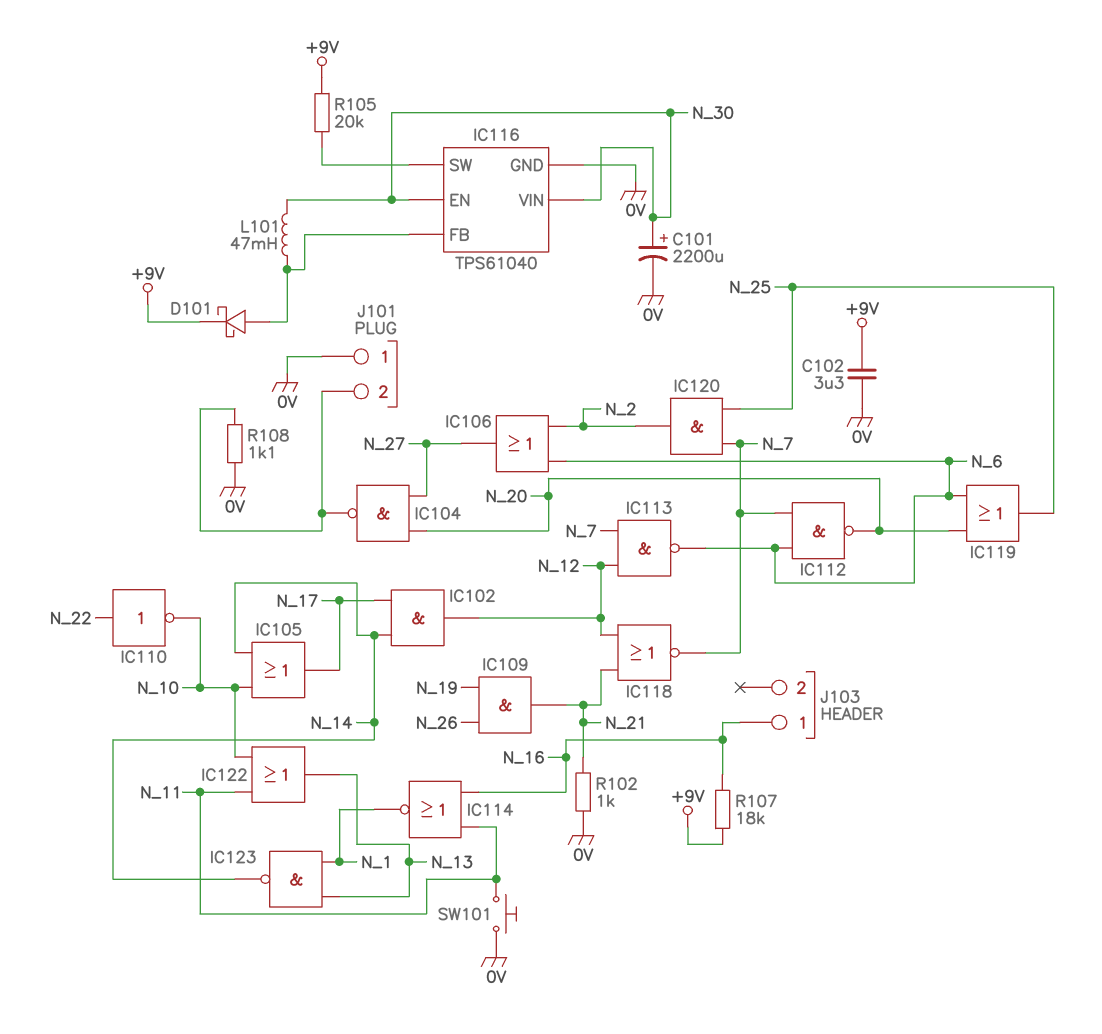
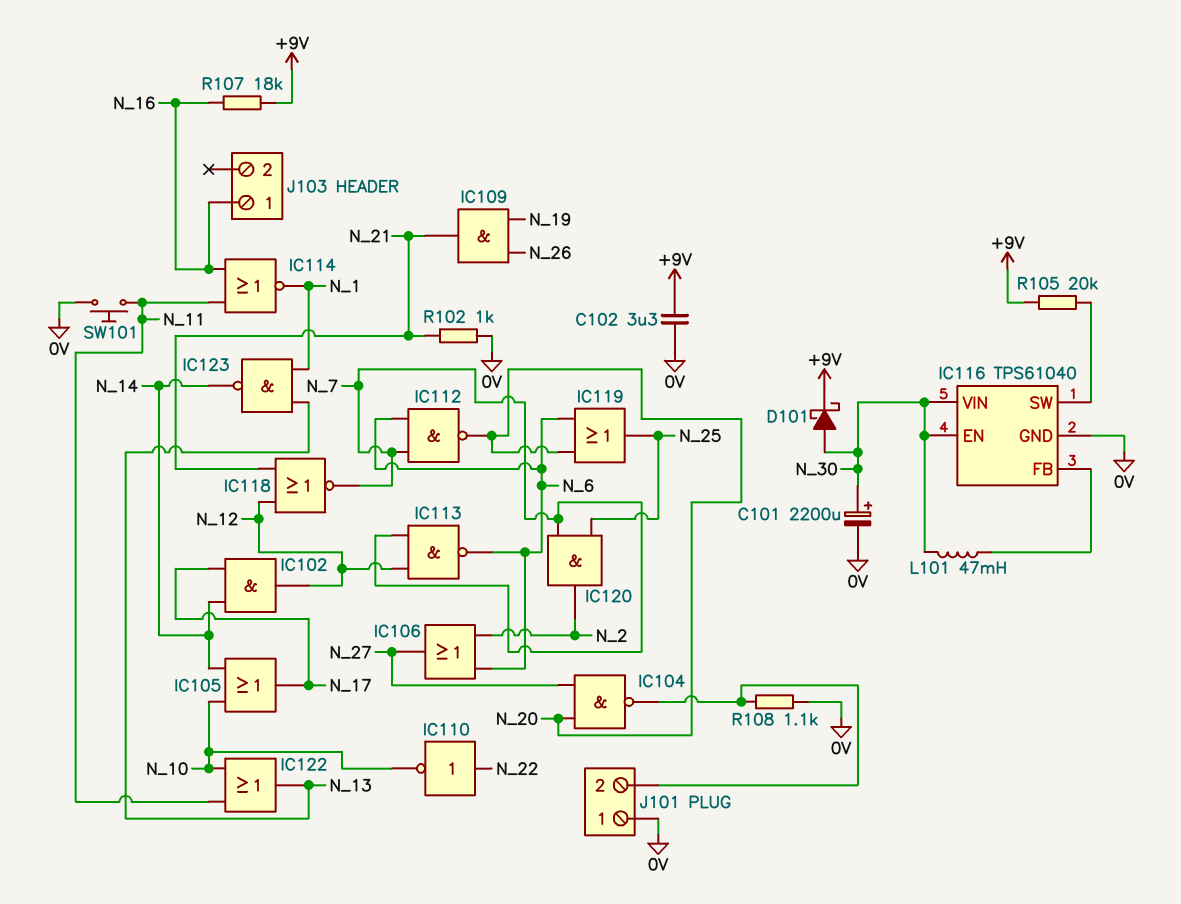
D101: schottky (A IC116/FB, K +9V) -> schottky (A N_30, K +9V)

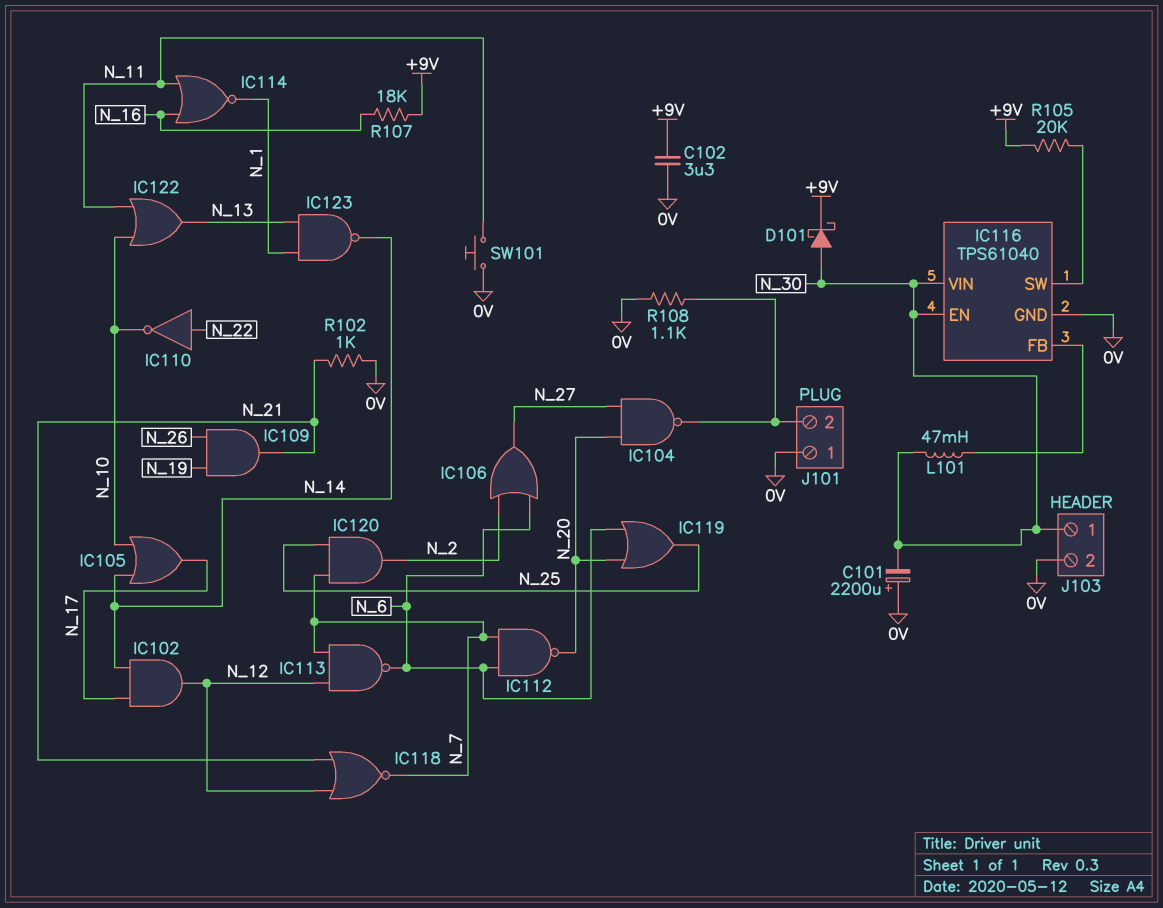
C101: 2200uF (plus N_30, minus 0V) -> 2200uF (plus 0V, minus N_30)
J103 pin 1: N_16 -> N_30
J103 pin 2: none -> 0V

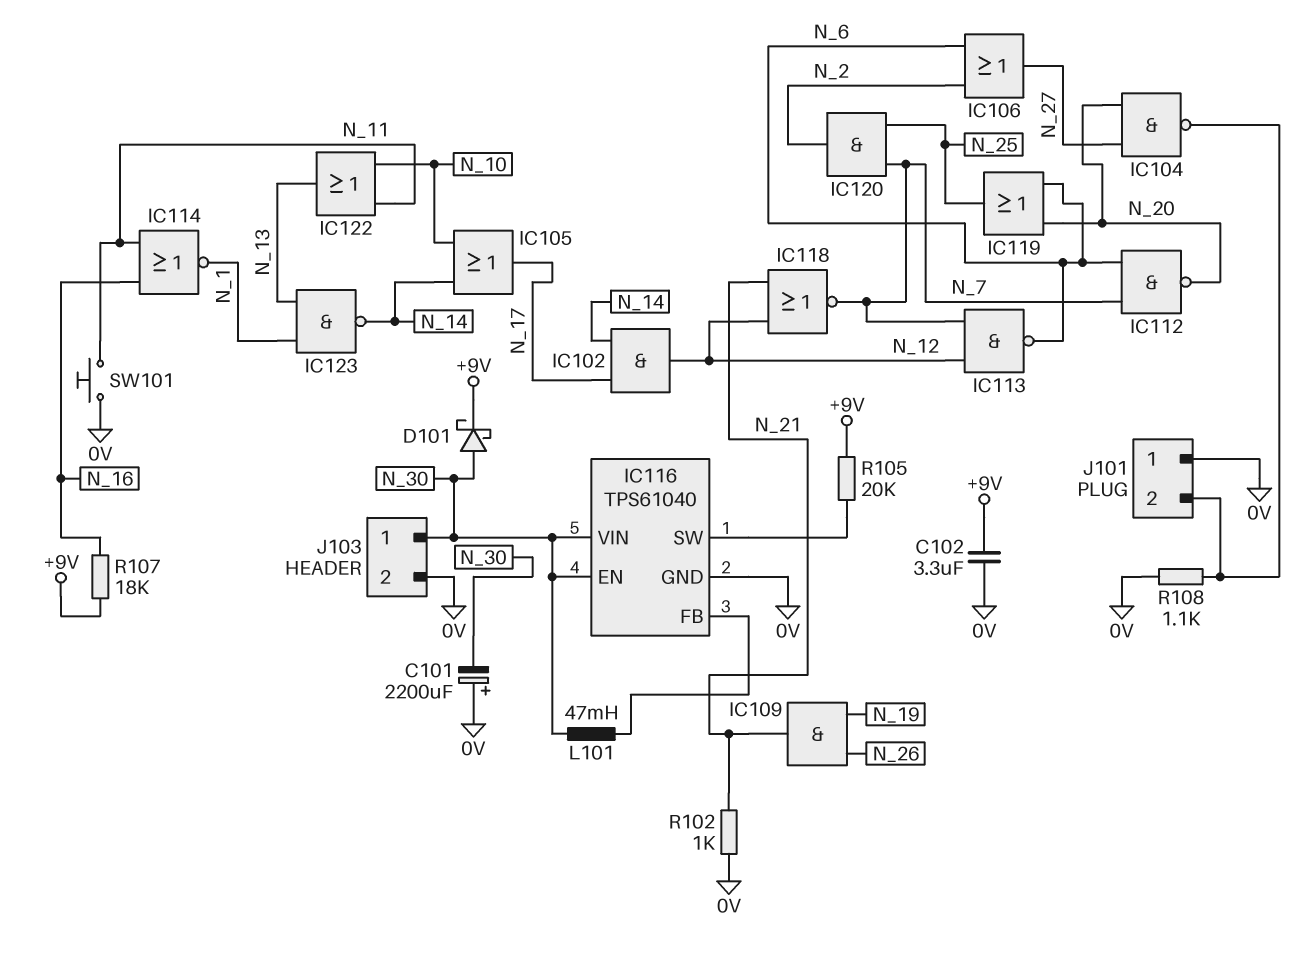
IC110: NOT (in N_22, out N_10) -> none

